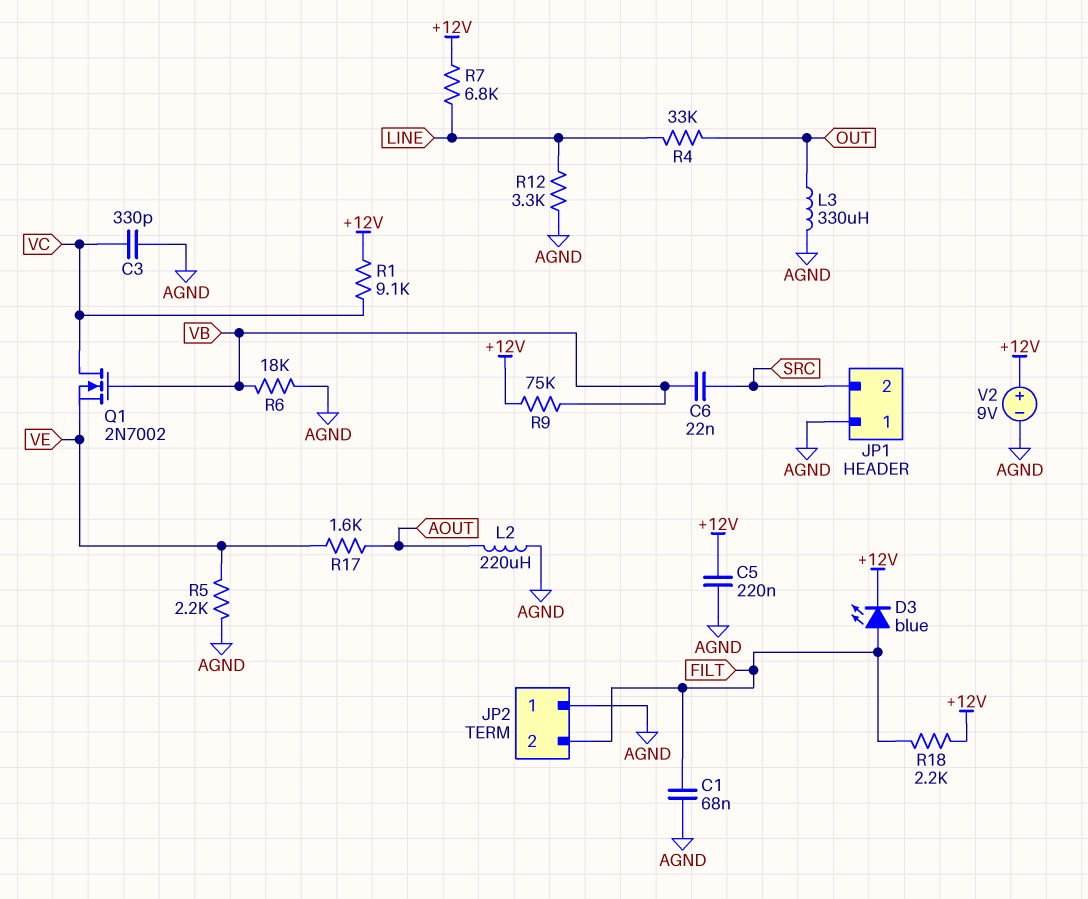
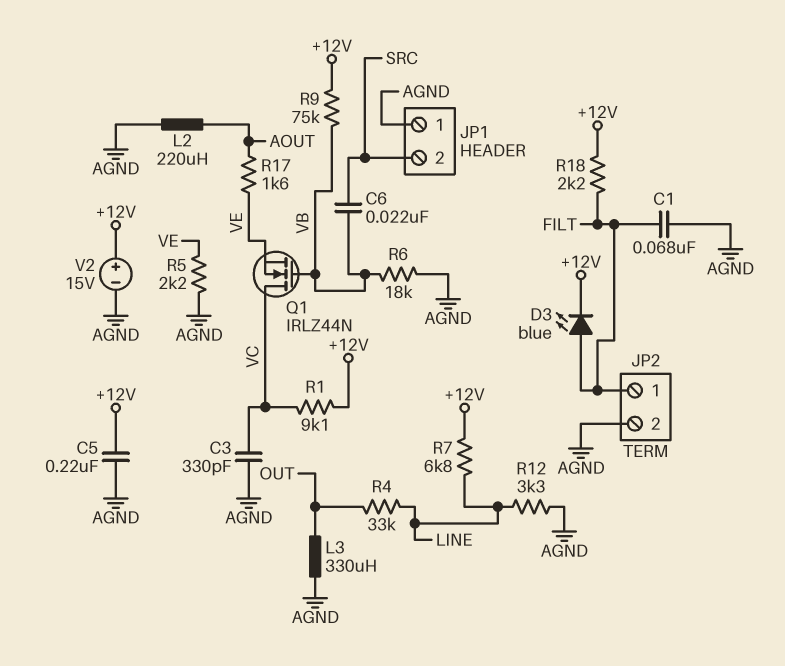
JP2 pin 1: AGND -> FILT
JP2 pin 2: FILT -> AGND
Q1: NMOS 2N7002 (G VB, D VC, S VE) -> NMOS IRLZ44N (G VB, D VC, S VE)
V2: 9V (plus +12V, minus AGND) -> 15V (plus +12V, minus AGND)

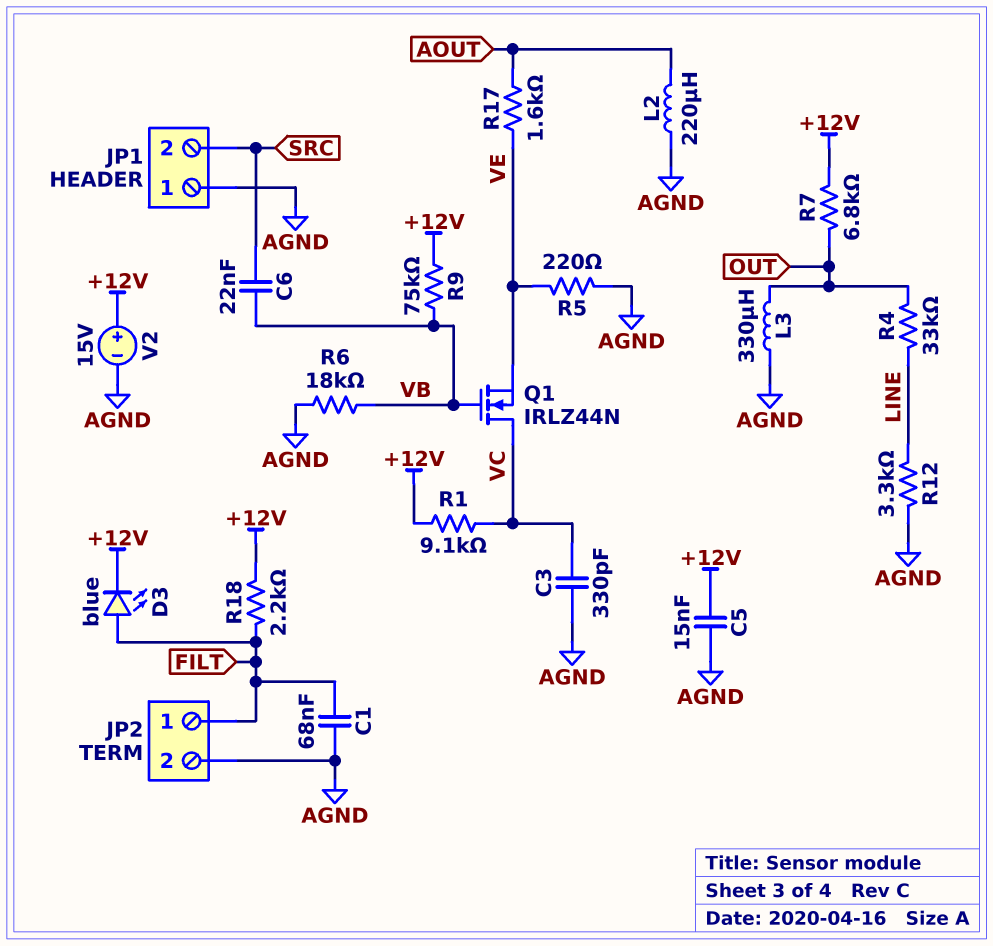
C5: 220nF (+12V, AGND) -> 15nF (+12V, AGND)
R5: 2.2k (AGND, VE) -> 220 (AGND, VE)
R7: 6.8k (+12V, LINE) -> 6.8k (+12V, OUT)

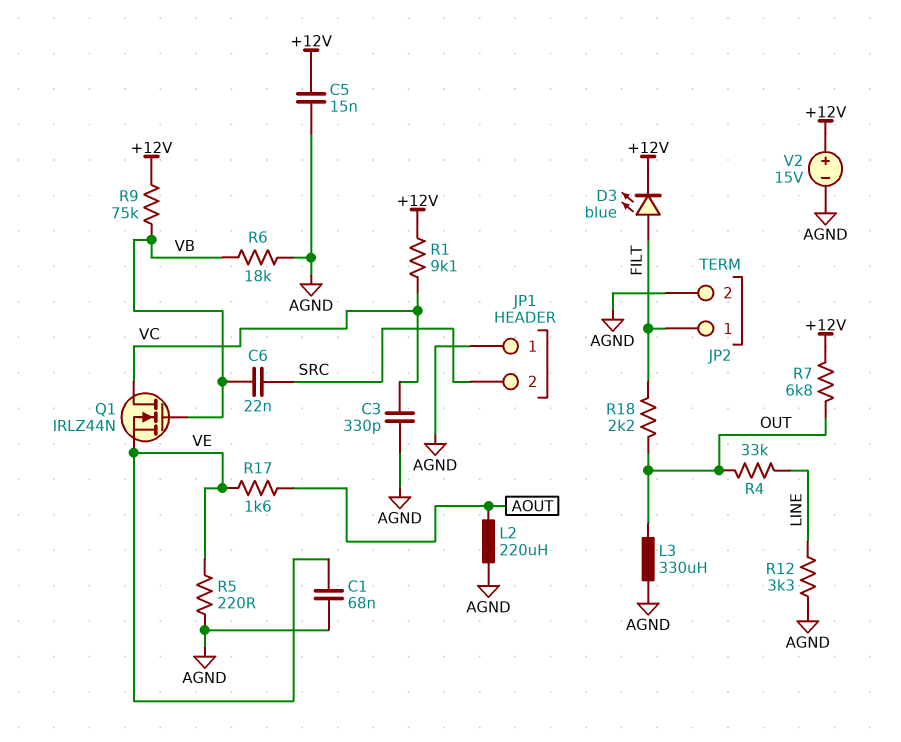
C1: 68nF (AGND, FILT) -> 68nF (AGND, VE)
R18: 2.2k (+12V, FILT) -> 2.2k (FILT, OUT)

